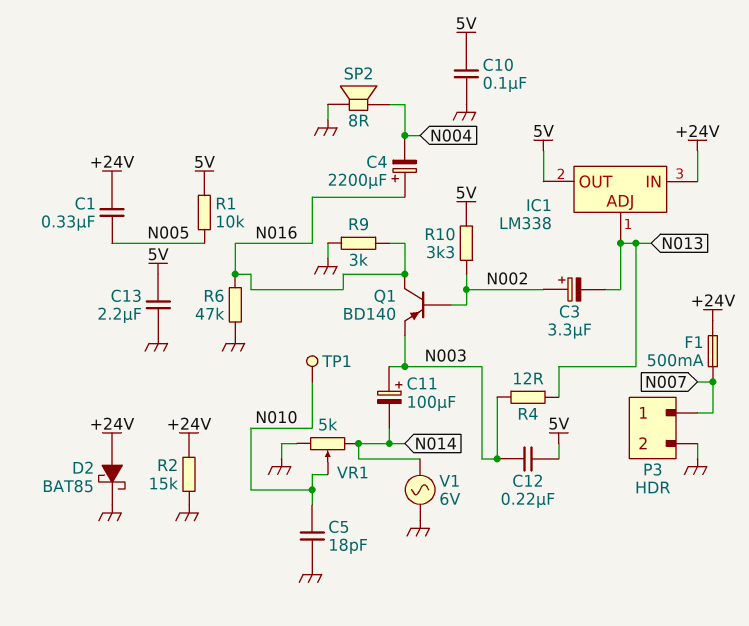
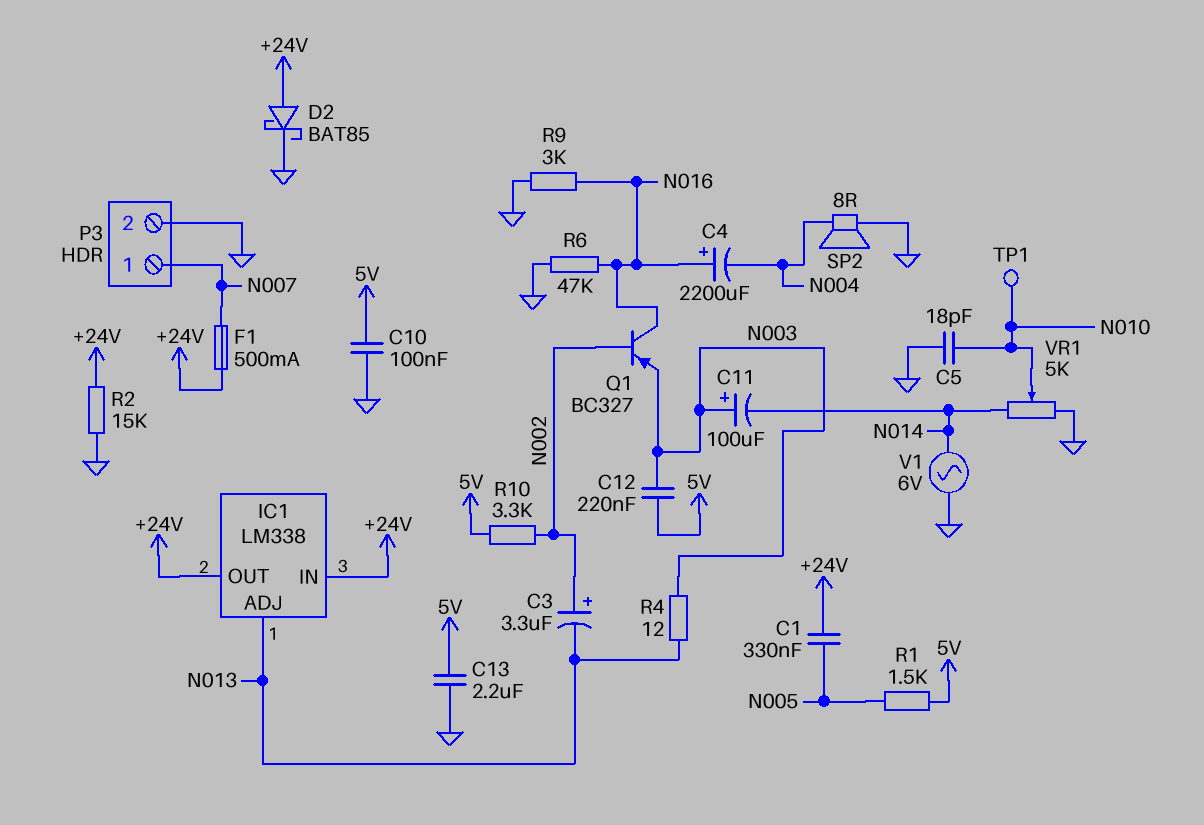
IC1 pin OUT: 5V -> +24V
Q1: PNP BD140 (B N002, C N016, E N003) -> PNP BC327 (B N002, C N016, E N003)
R1: 10k (5V, N005) -> 1.5k (5V, N005)

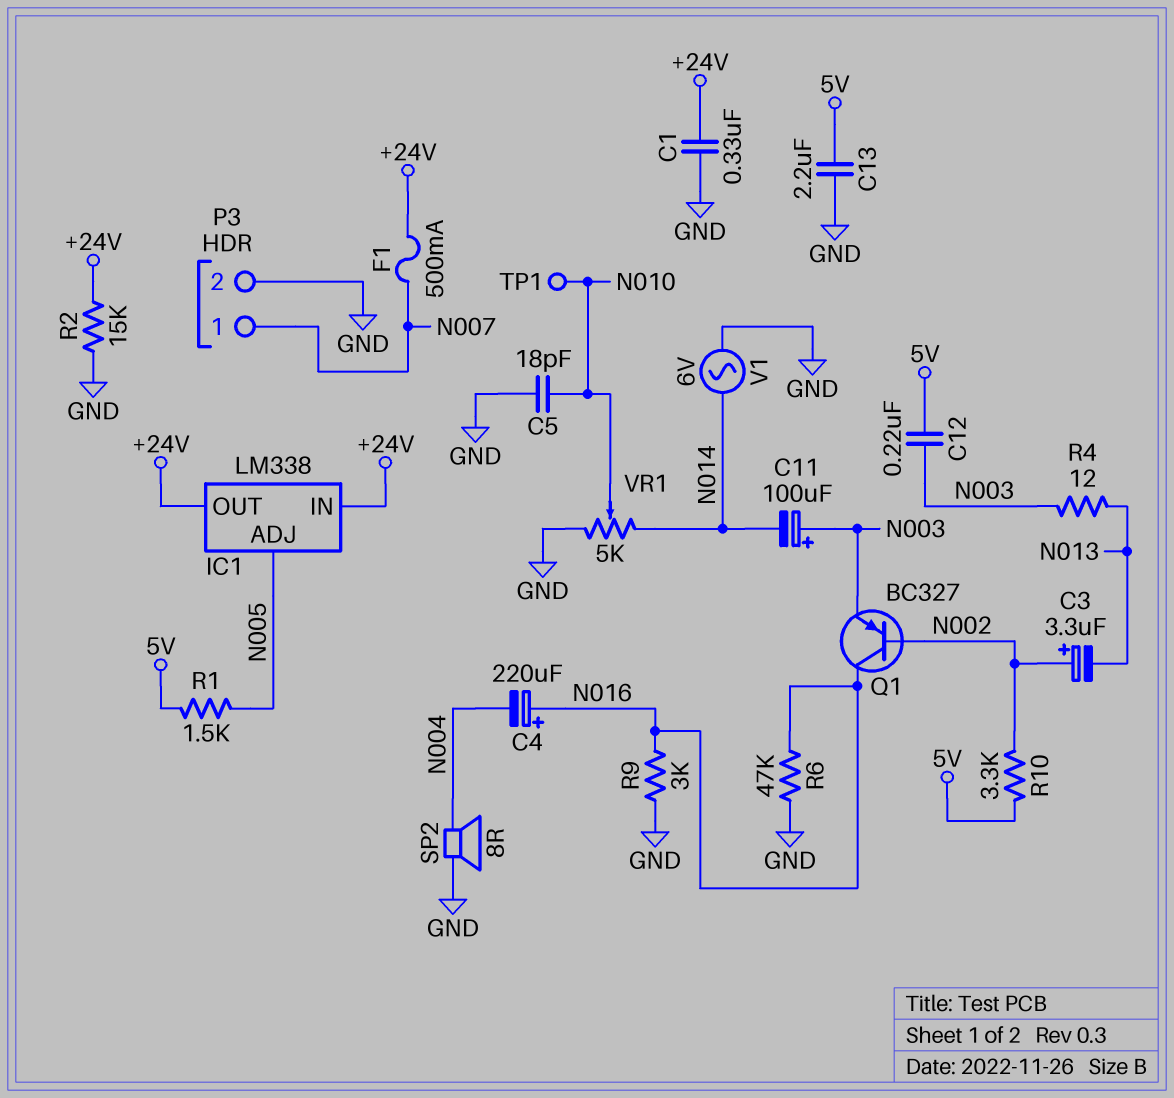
C1: 330nF (+24V, N005) -> 330nF (+24V, GND)
C4: 2200uF (plus N016, minus N004) -> 220uF (plus N016, minus N004)
C10: 100nF (5V, GND) -> none
D2: schottky BAT85 (A +24V, K GND) -> none
IC1 pin ADJ: N013 -> N005

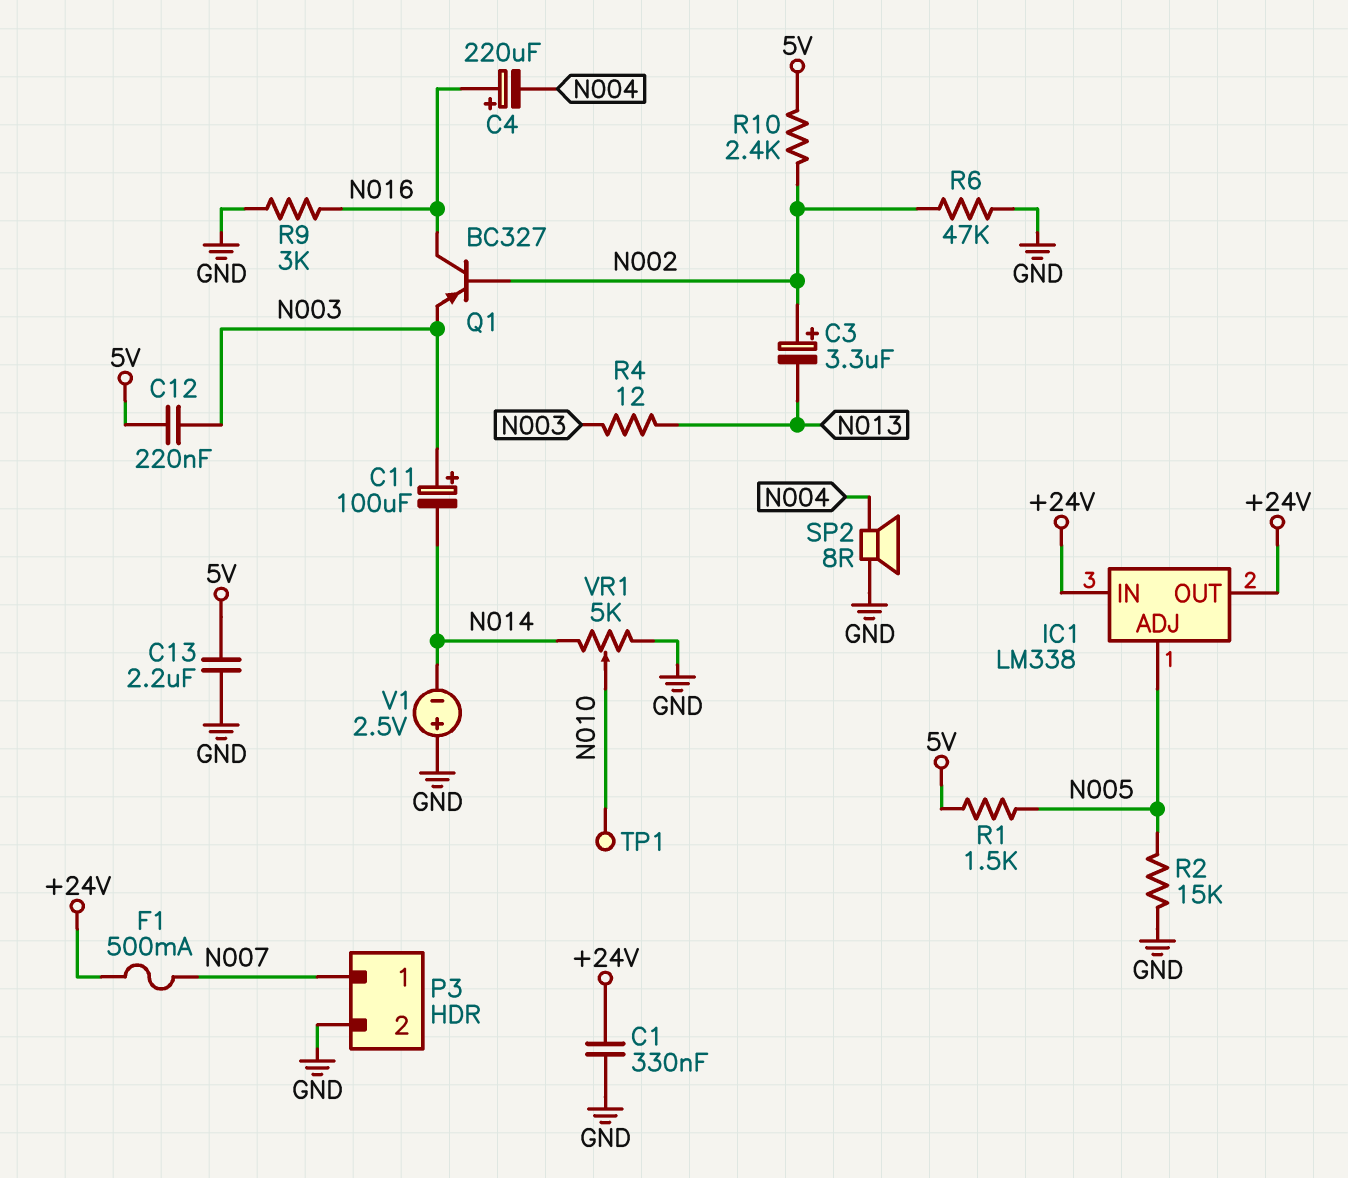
C5: 18pF (GND, N010) -> none
R2: 15k (+24V, GND) -> 15k (GND, N005)
R6: 47k (GND, N016) -> 47k (GND, N002)
R10: 3.3k (5V, N002) -> 2.4k (5V, N002)
V1: AC 6V (GND, N014) -> 2.5V (plus GND, minus N014)

